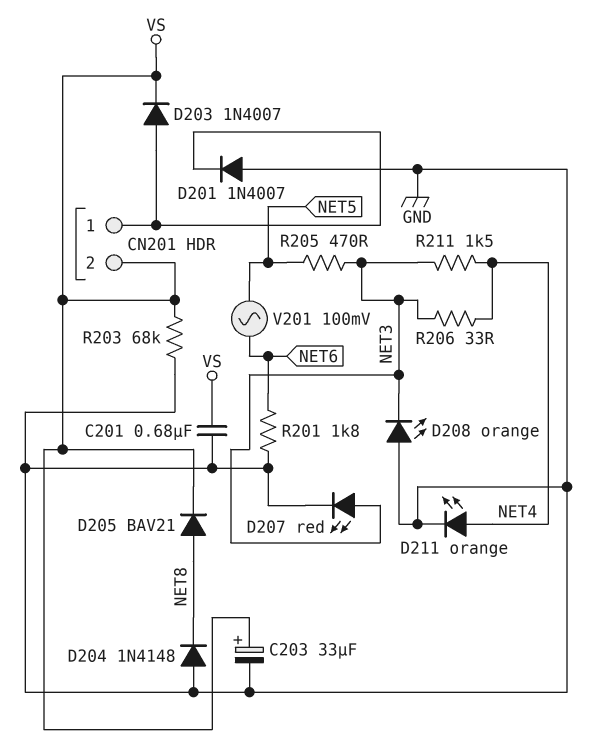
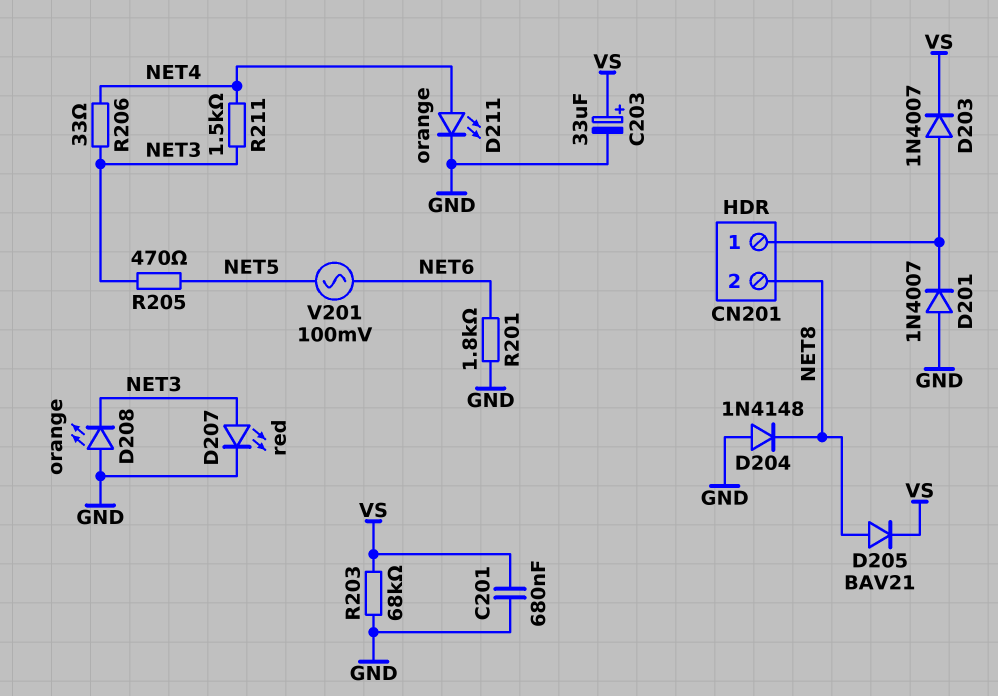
CN201 pin 2: VS -> NET8

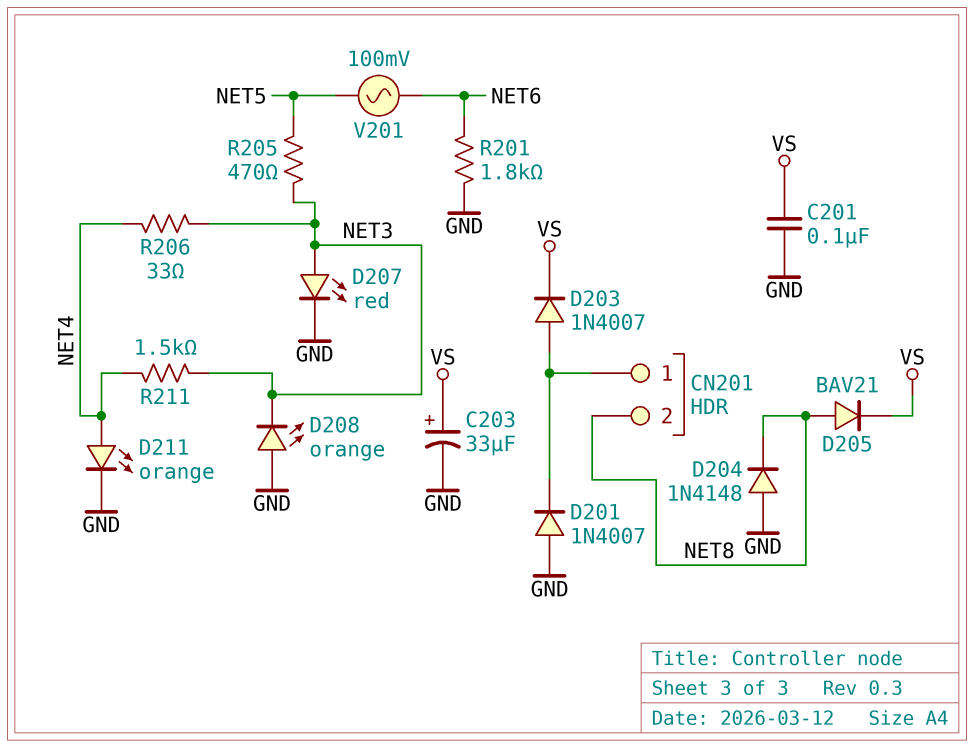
C201: 680nF (GND, VS) -> 100nF (GND, VS)
R203: 68k (GND, VS) -> none

